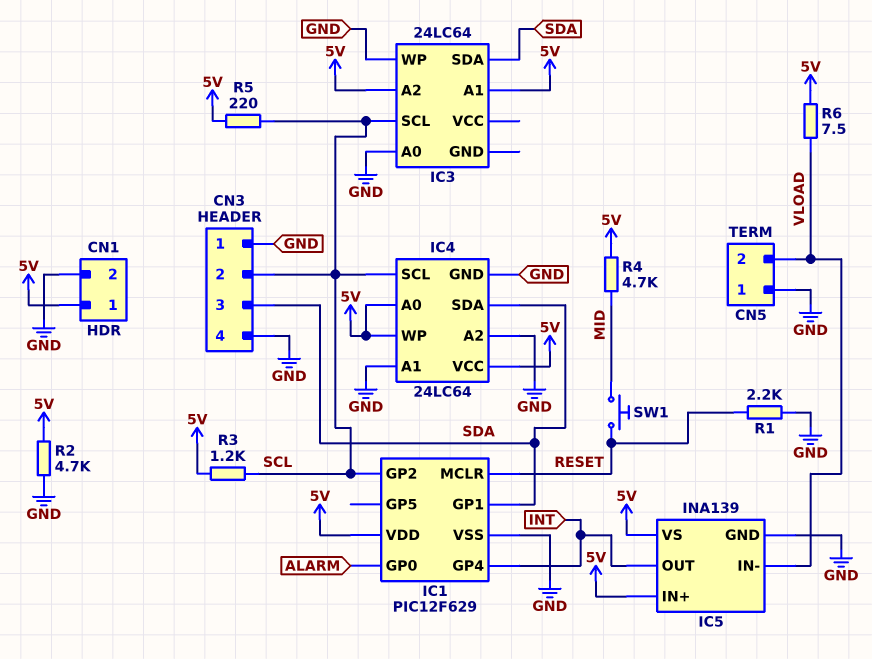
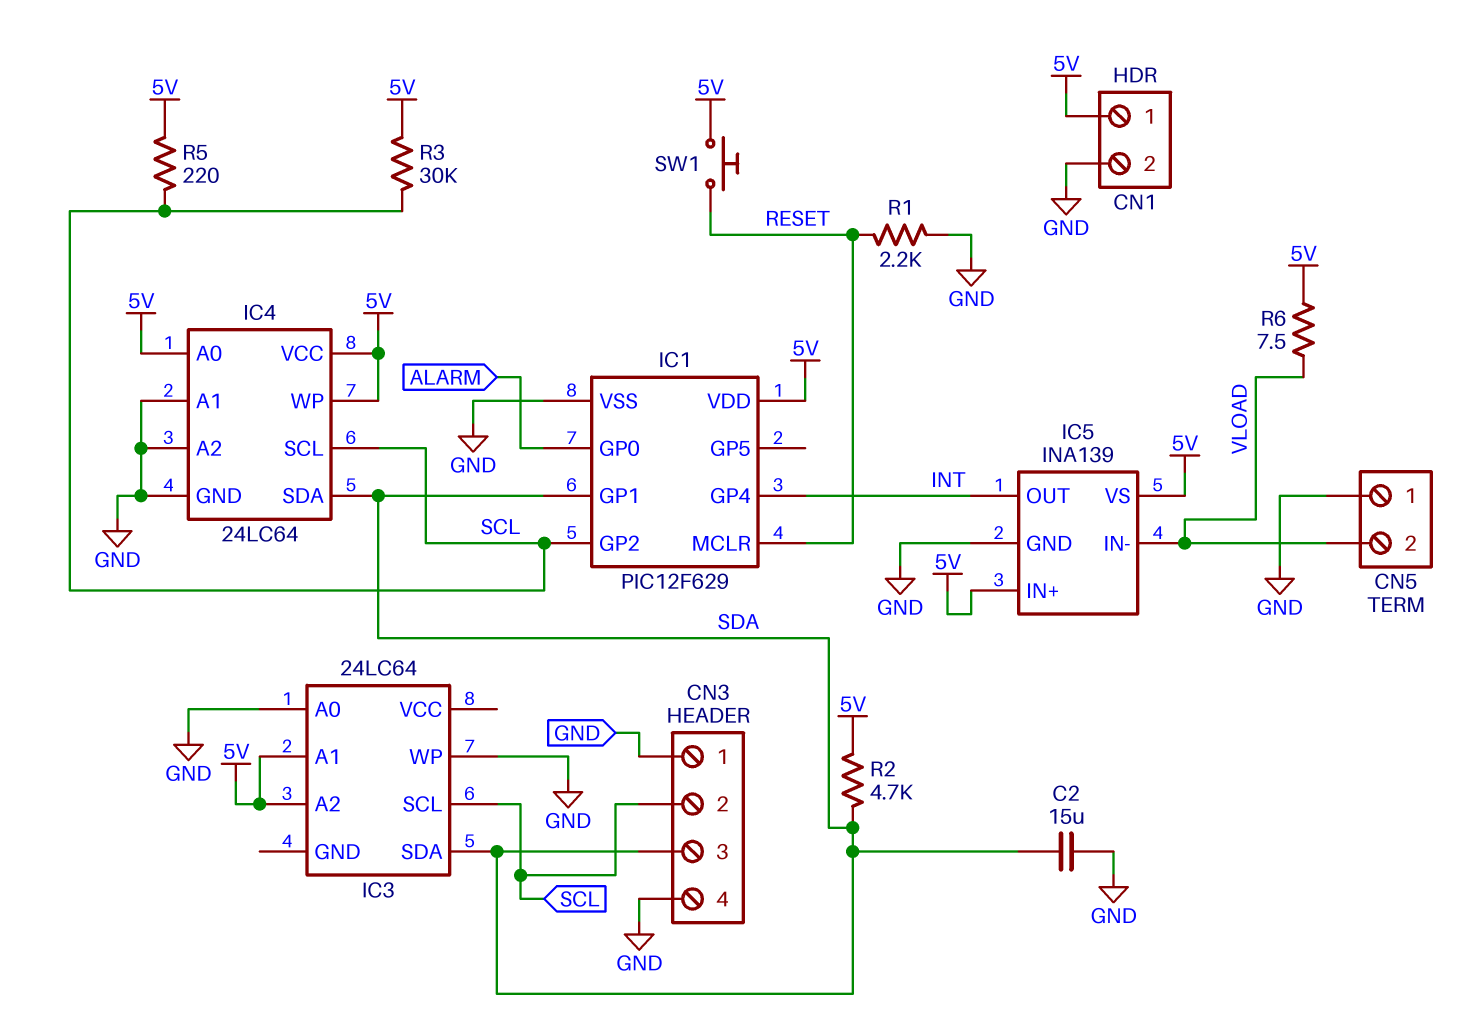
C2: none -> 15uF (GND, SDA)
R2: 4.7k (5V, GND) -> 4.7k (5V, SDA)
R3: 1.2k (5V, SCL) -> 30k (5V, SCL)
R4: 4.7k (5V, MID) -> none
SW1: button (MID, RESET) -> button (5V, RESET)

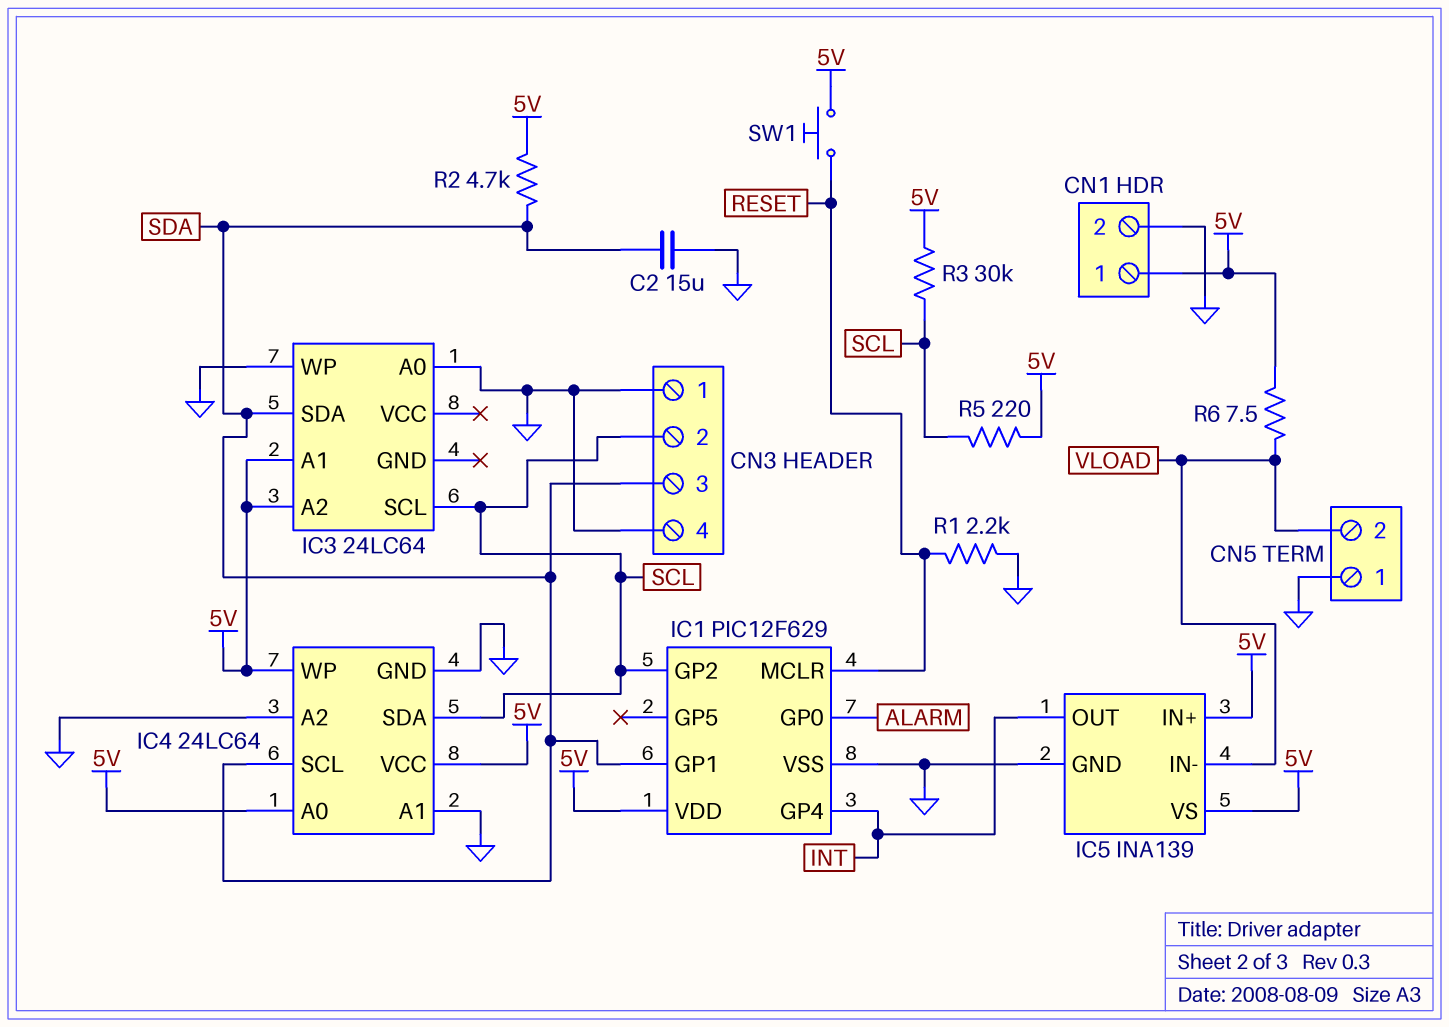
IC4 pin SCL: SCL -> SDA
IC4 pin SDA: SDA -> SCL

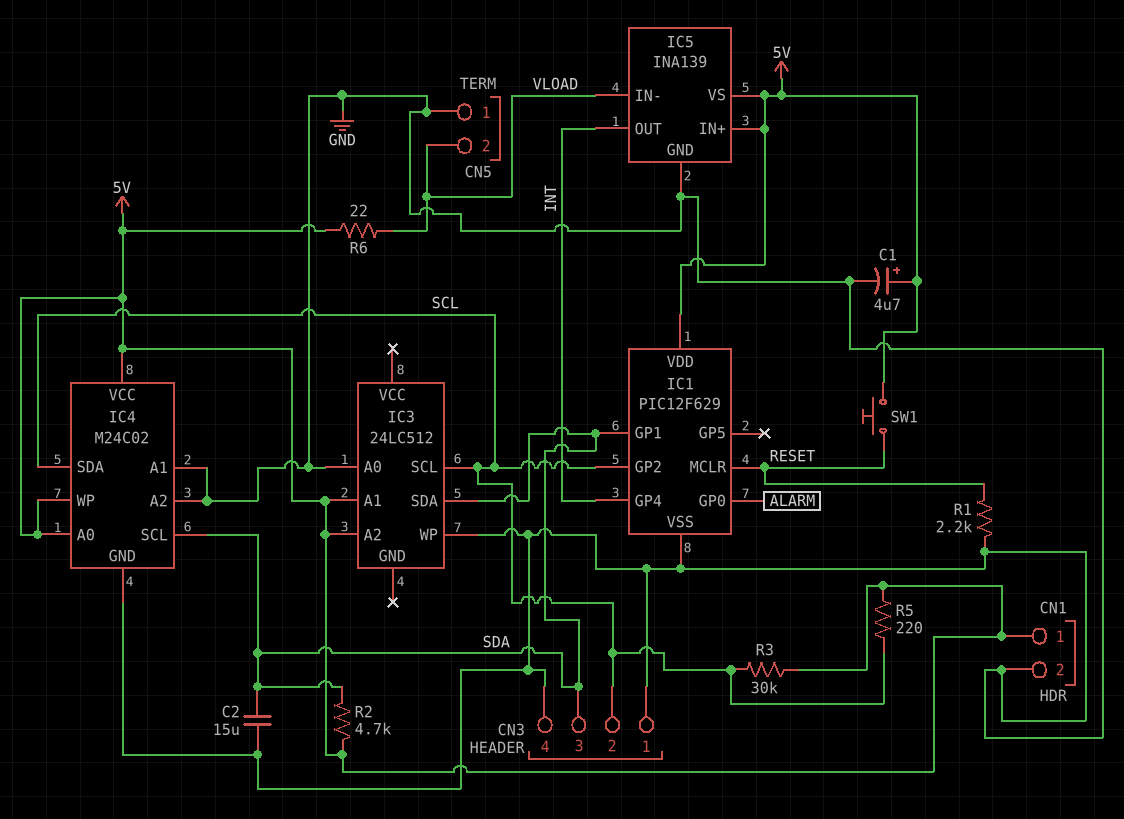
C1: none -> 4.7uF (plus 5V, minus GND)
IC3: 24LC64 -> 24LC512
IC4: 24LC64 -> M24C02
R6: 7.5 (5V, VLOAD) -> 22 (5V, VLOAD)

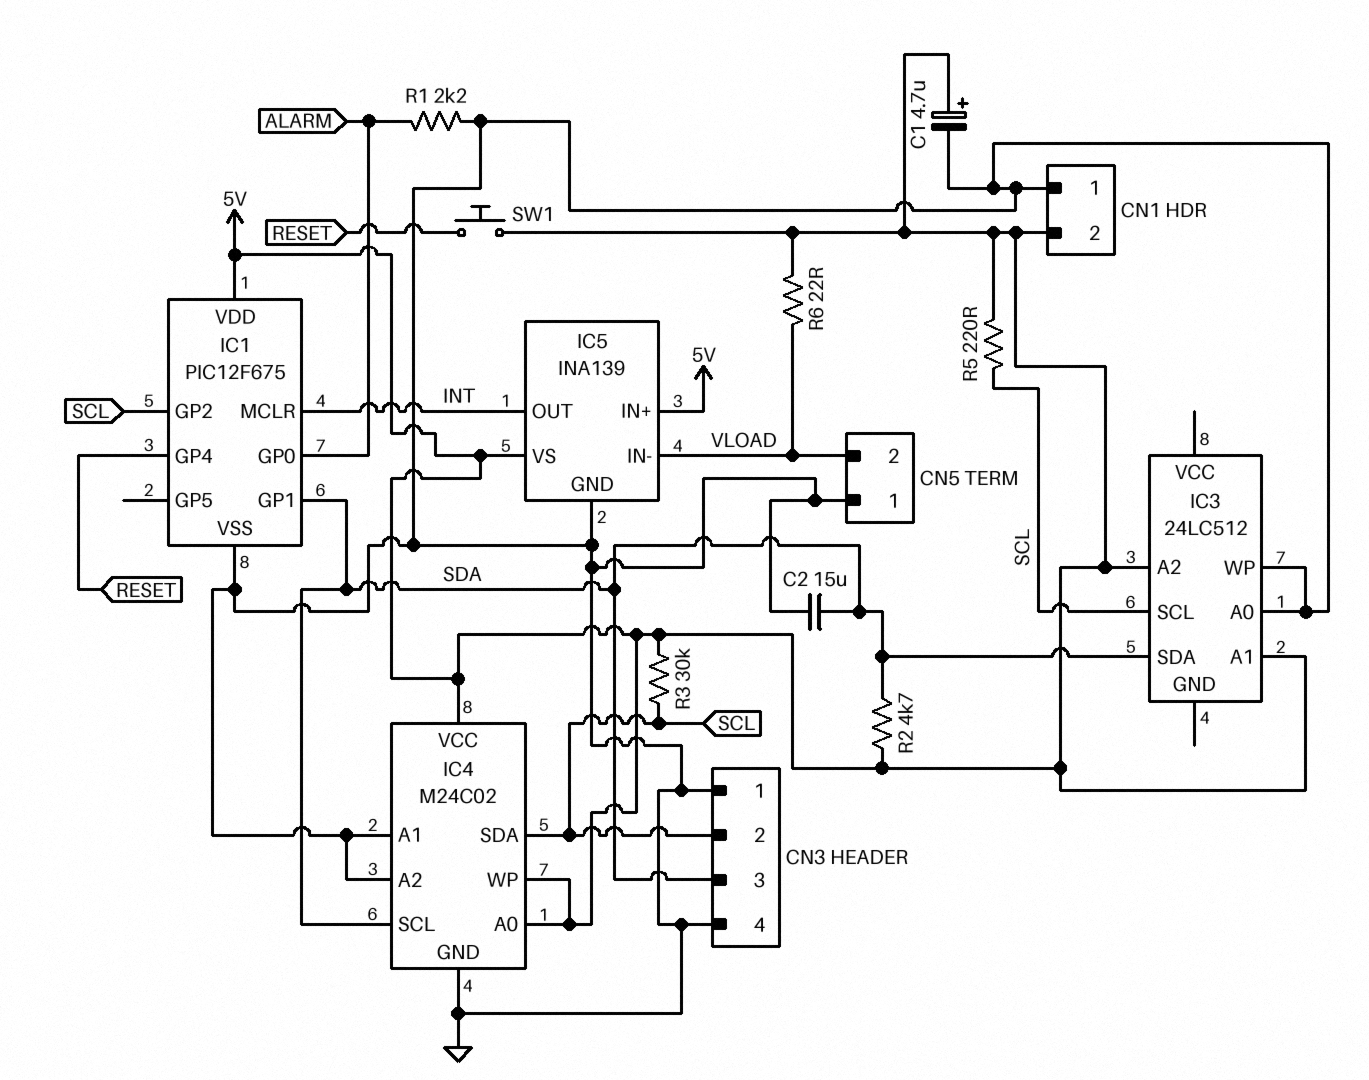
CN1 pin 1: 5V -> GND
CN1 pin 2: GND -> 5V
IC1: PIC12F629 -> PIC12F675
IC1 pin GP4: INT -> RESET
IC1 pin MCLR: RESET -> INT
R1: 2.2k (GND, RESET) -> 2.2k (ALARM, GND)

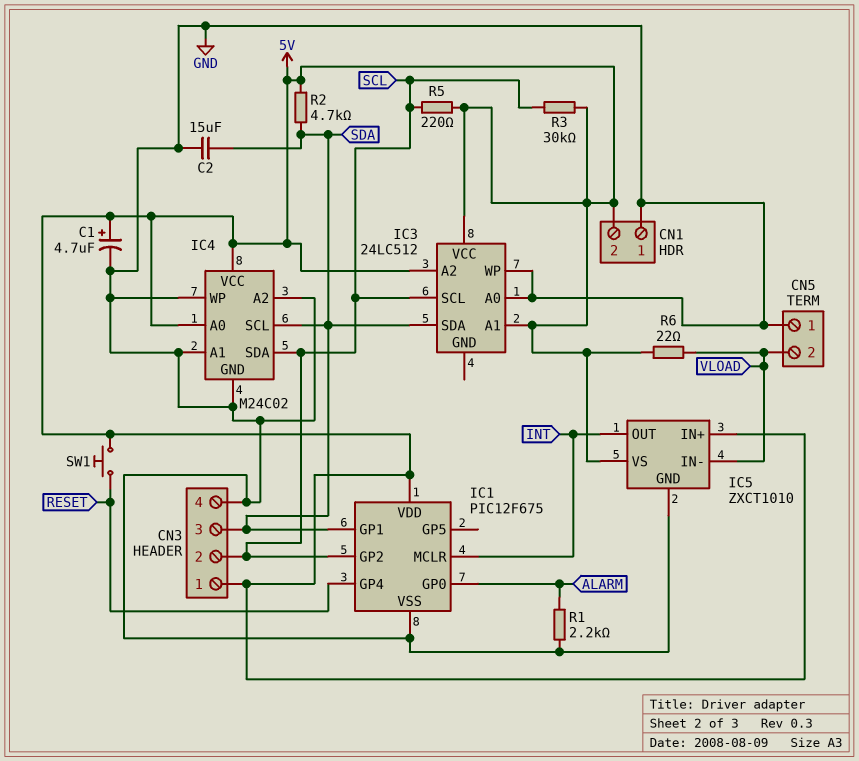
CN3 pin 1: GND -> 5V
IC3 pin VCC: none -> 5V
IC4 pin WP: 5V -> GND
IC5: INA139 -> ZXCT1010

